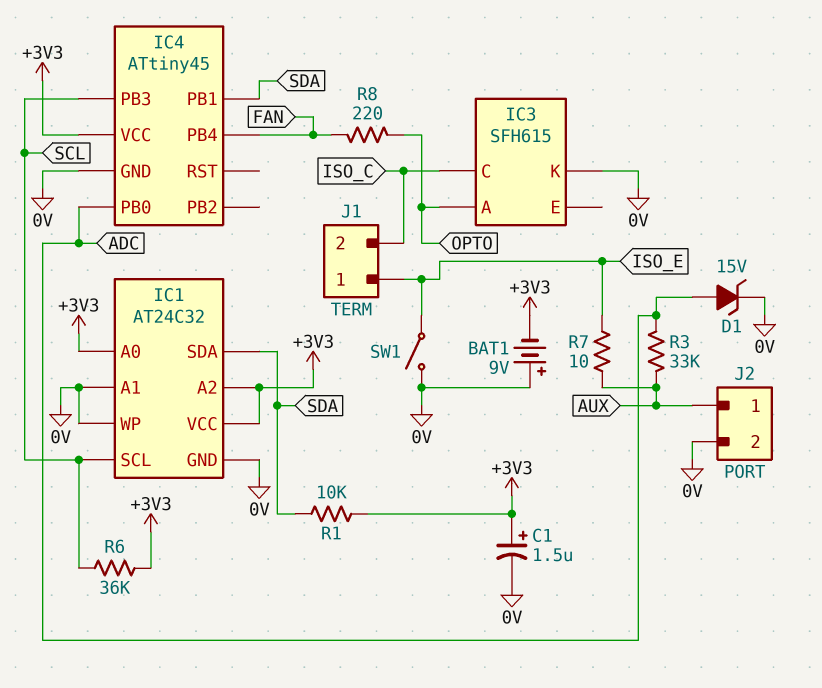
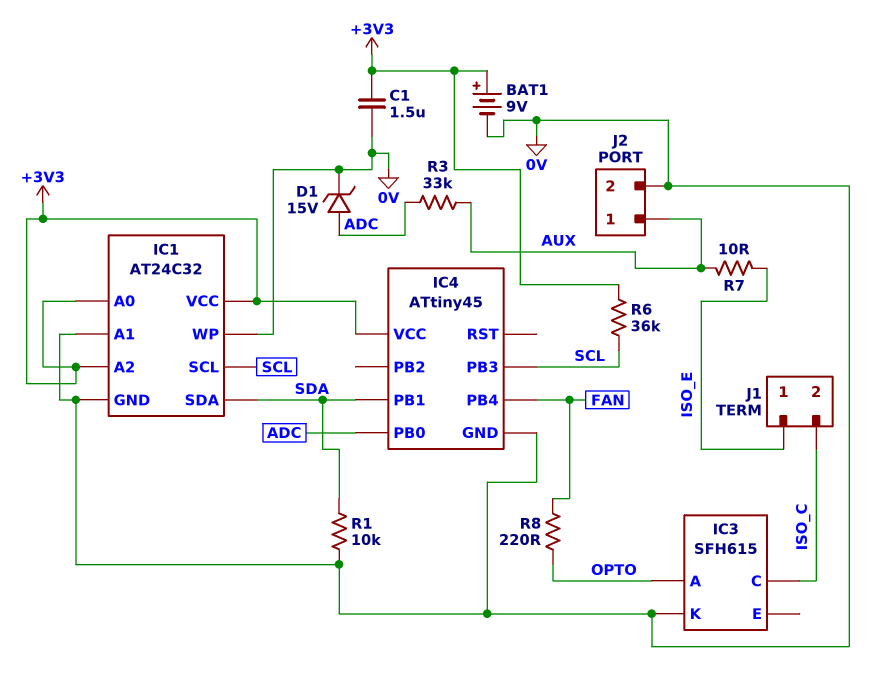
BAT1: 9V (plus 0V, minus +3V3) -> 9V (plus +3V3, minus 0V)
C1: 1.5uF (plus +3V3, minus 0V) -> 1.5uF (+3V3, 0V)
R1: 10k (+3V3, SDA) -> 10k (0V, SDA)
SW1: switch (0V, ISO_E) -> none

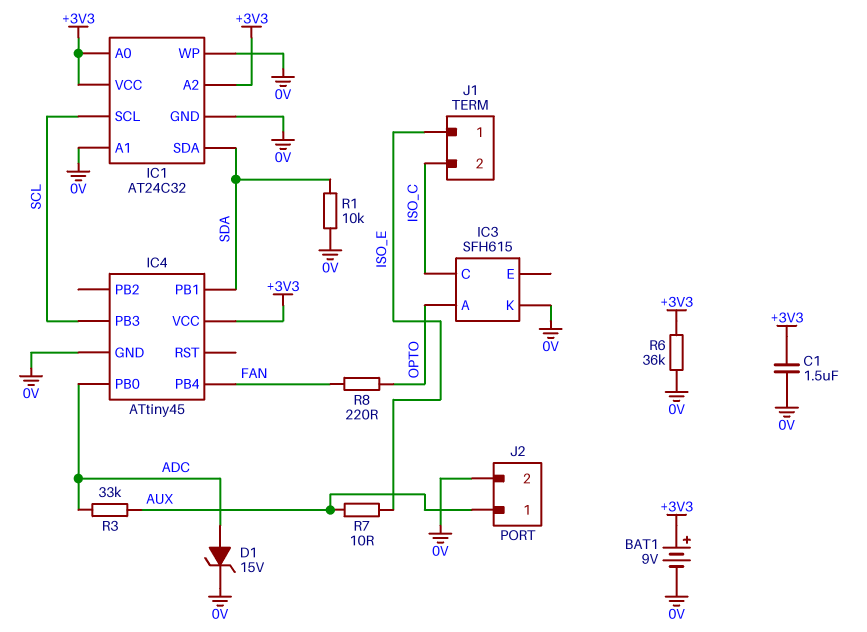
R6: 36k (+3V3, SCL) -> 36k (+3V3, 0V)

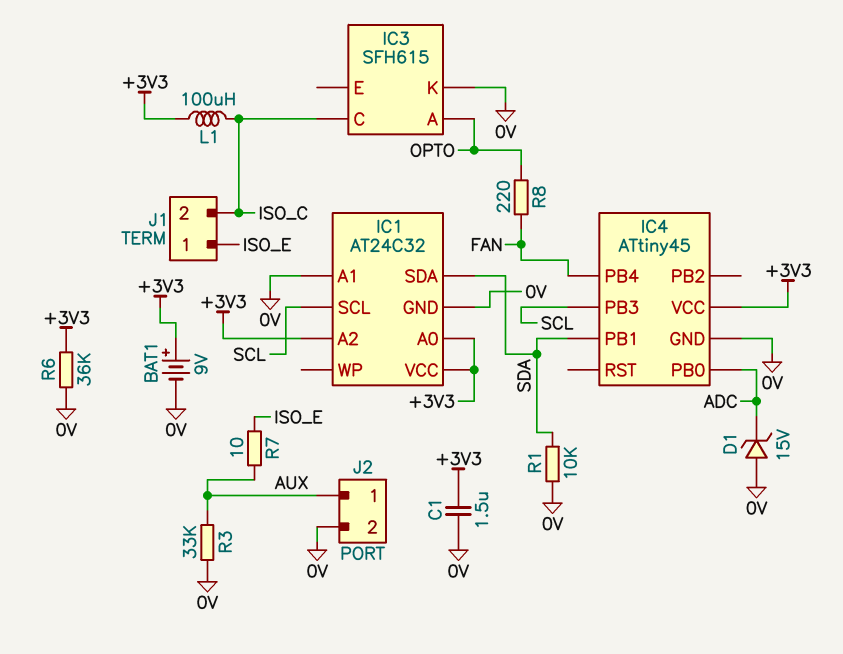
D1: zener 15V (A ADC, K 0V) -> zener 15V (A 0V, K ADC)
IC1 pin WP: 0V -> none
L1: none -> 100uH (+3V3, ISO_C)
R3: 33k (ADC, AUX) -> 33k (0V, AUX)

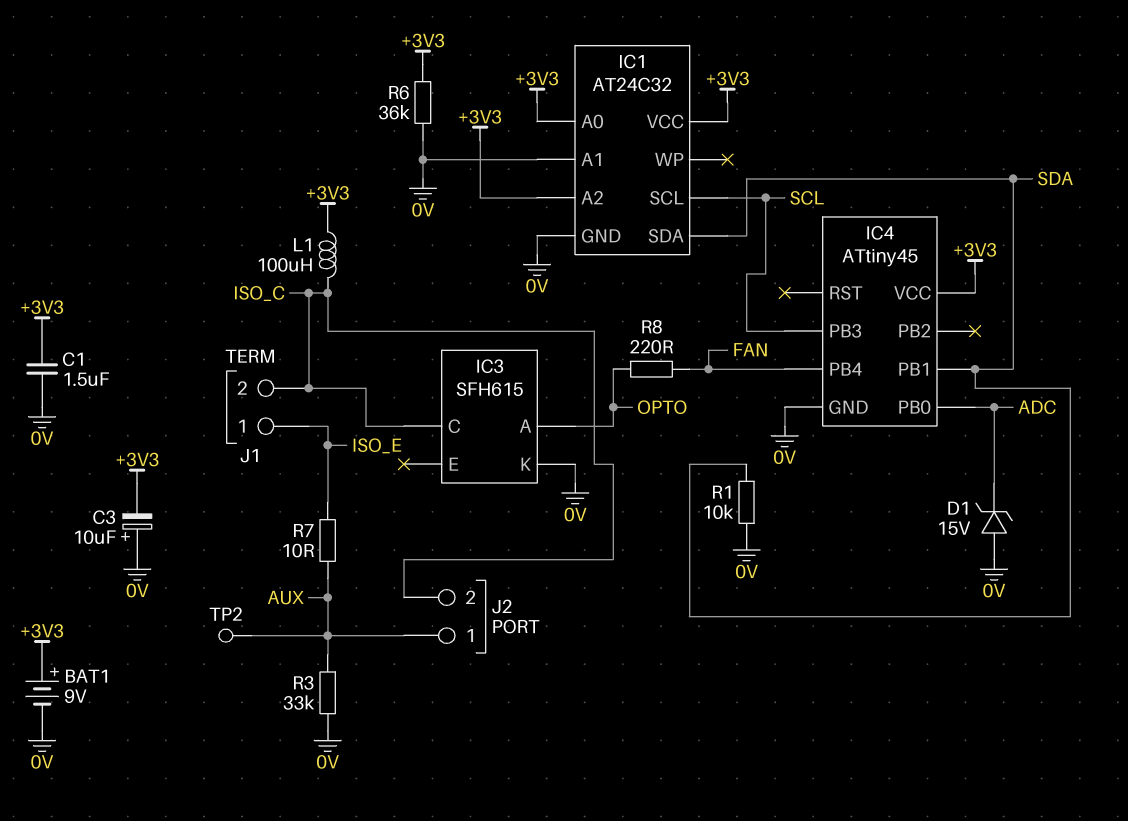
C3: none -> 10uF (plus 0V, minus +3V3)
J2 pin 2: 0V -> ISO_C
TP2: none -> test point (AUX)

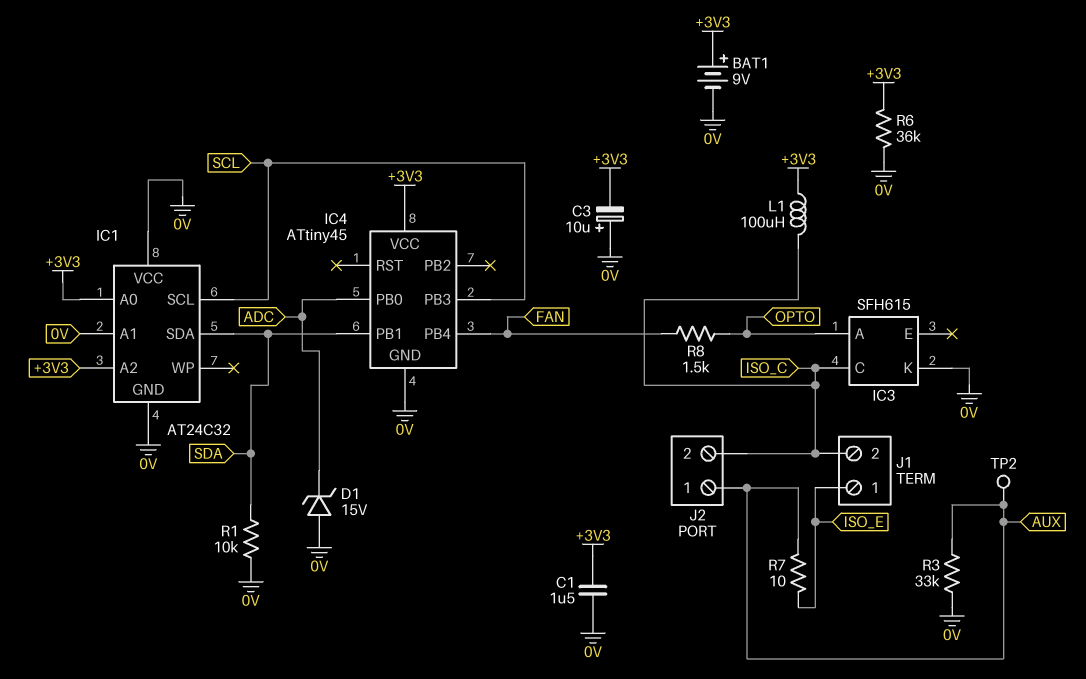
IC1 pin VCC: +3V3 -> 0V
R8: 220 (FAN, OPTO) -> 1.5k (FAN, OPTO)

